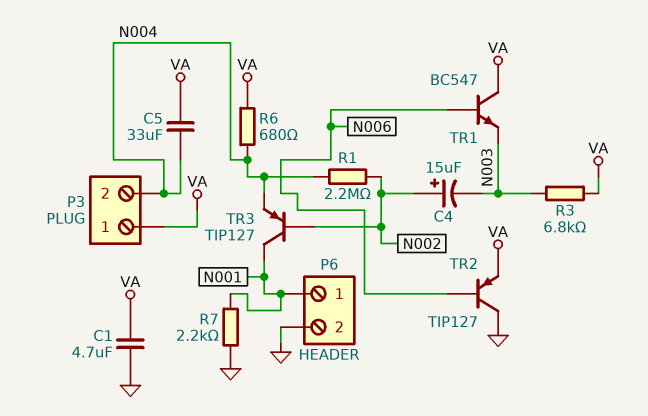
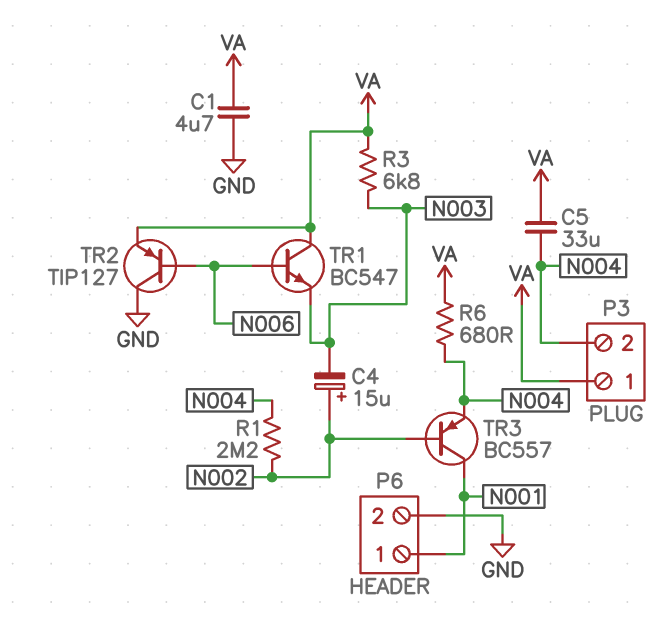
R7: 2.2k (GND, N001) -> none
TR3: PNP TIP127 (B N002, C N001, E N004) -> PNP BC557 (B N002, C N001, E N004)

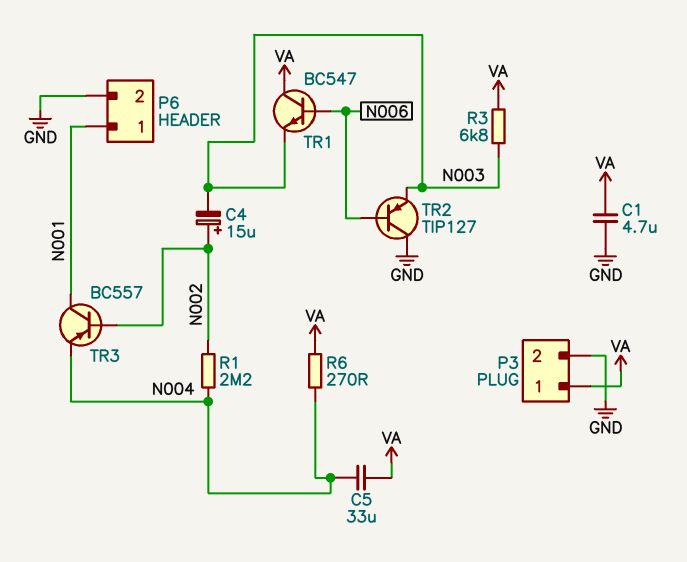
P3 pin 2: N004 -> GND
R6: 680 (N004, VA) -> 270 (N004, VA)
TR2: PNP TIP127 (B N006, C GND, E VA) -> PNP TIP127 (B N006, C GND, E N003)

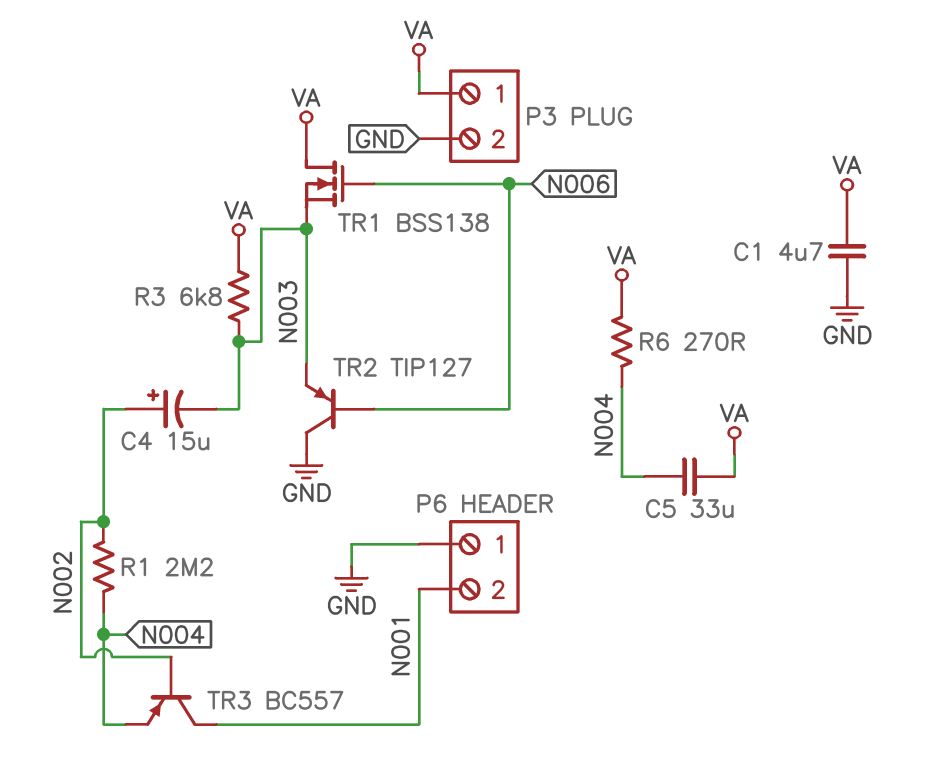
P6 pin 1: N001 -> GND
P6 pin 2: GND -> N001
TR1: NPN BC547 (B N006, C VA, E N003) -> NMOS BSS138 (G N006, D VA, S N003)

